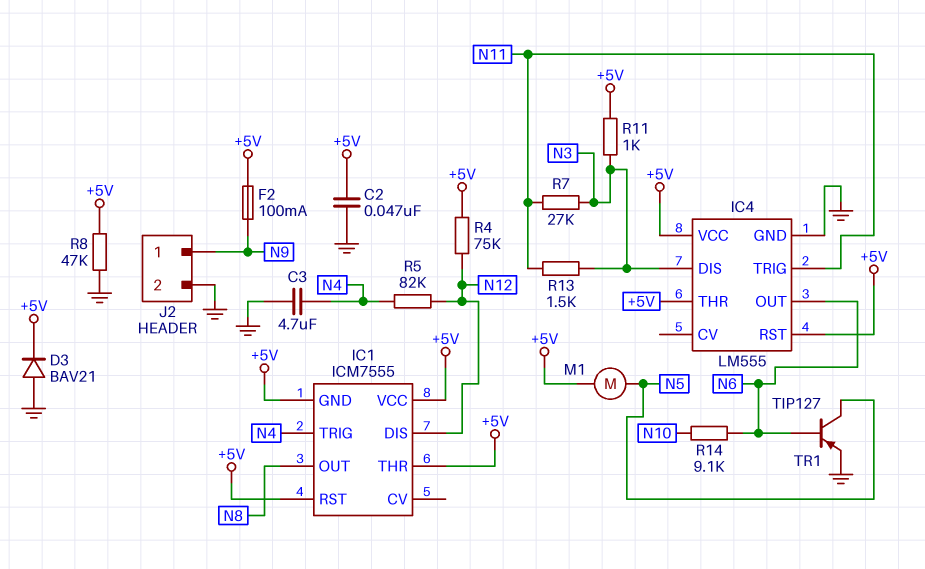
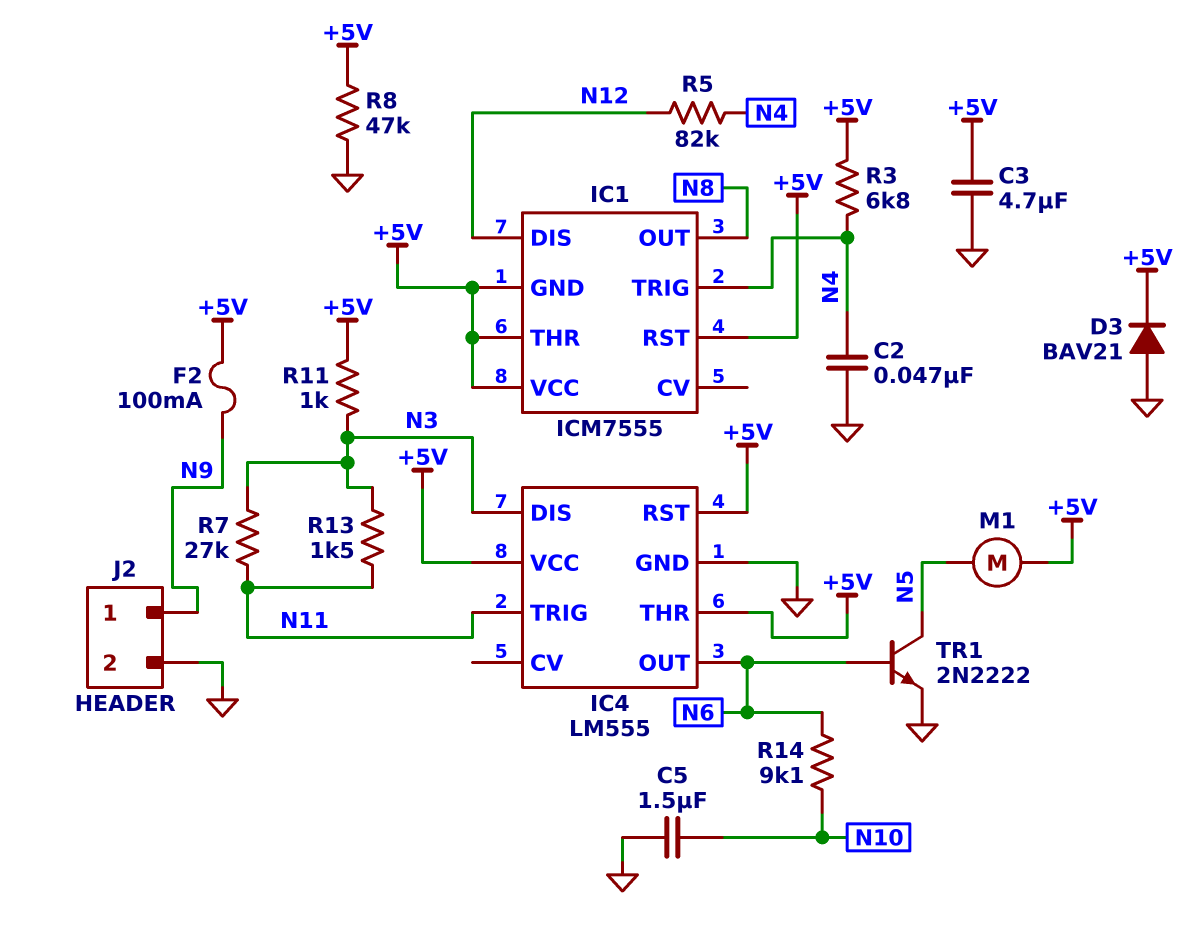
C2: 47nF (+5V, GND) -> 47nF (GND, N4)
C3: 4.7uF (GND, N4) -> 4.7uF (+5V, GND)
C5: none -> 1.5uF (GND, N10)
R3: none -> 6.8k (+5V, N4)
R4: 75k (+5V, N12) -> none
TR1: PNP TIP127 (B N6, C N5, E GND) -> NPN 2N2222 (B N6, C N5, E GND)

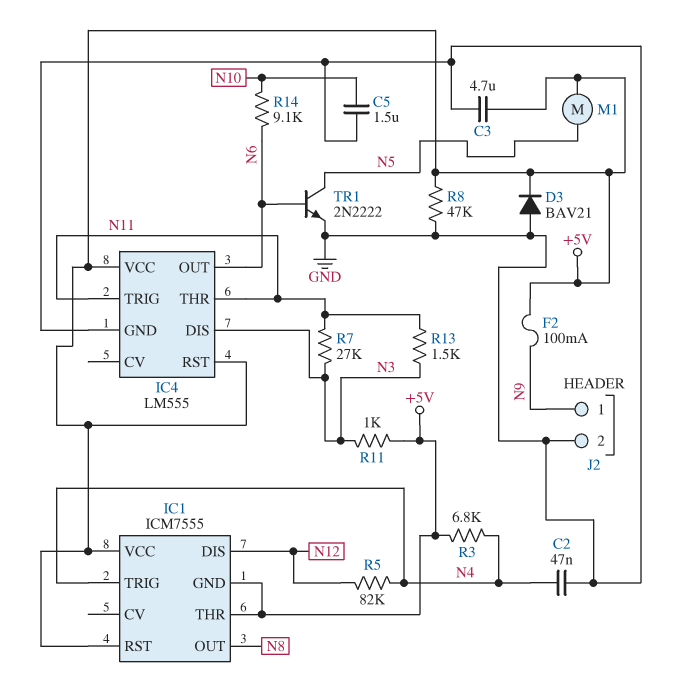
IC4 pin THR: +5V -> N11

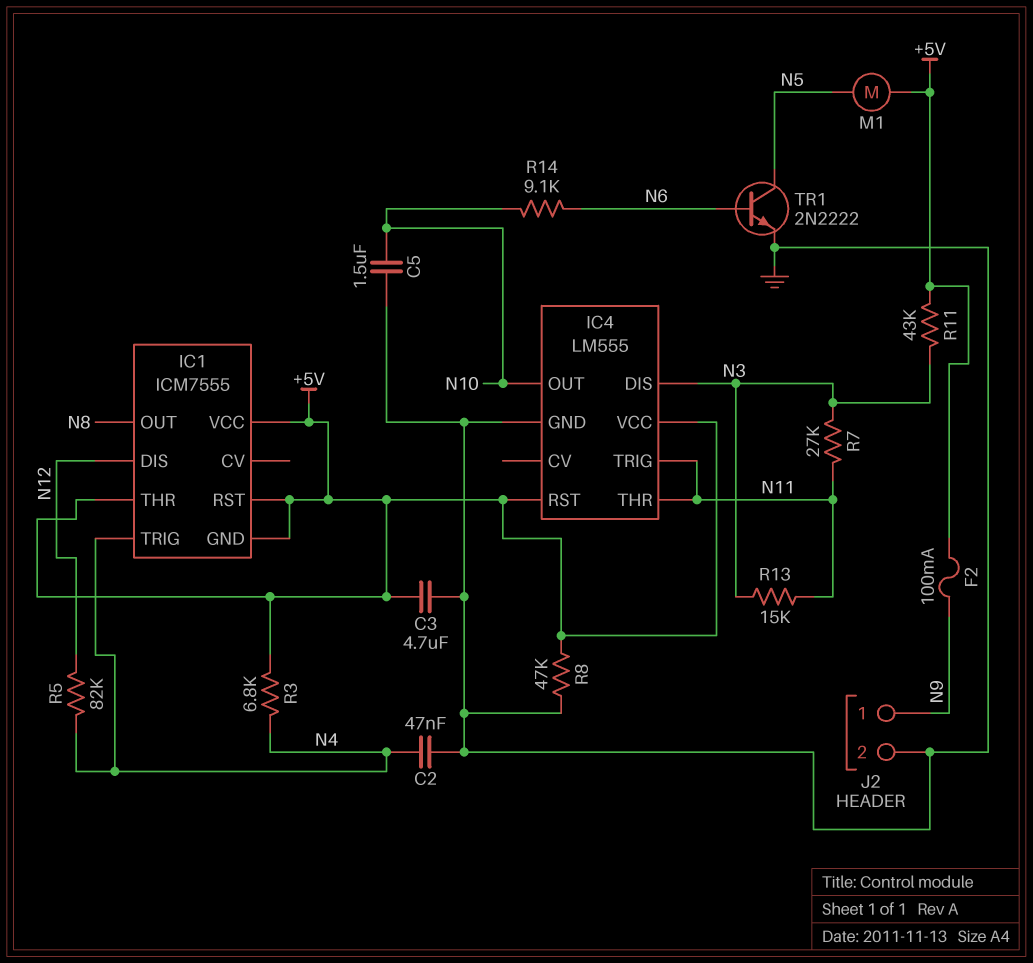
D3: diode BAV21 (A GND, K +5V) -> none
IC4 pin OUT: N6 -> N10
R11: 1k (+5V, N3) -> 43k (+5V, N3)
R13: 1.5k (N3, N11) -> 15k (N3, N11)

